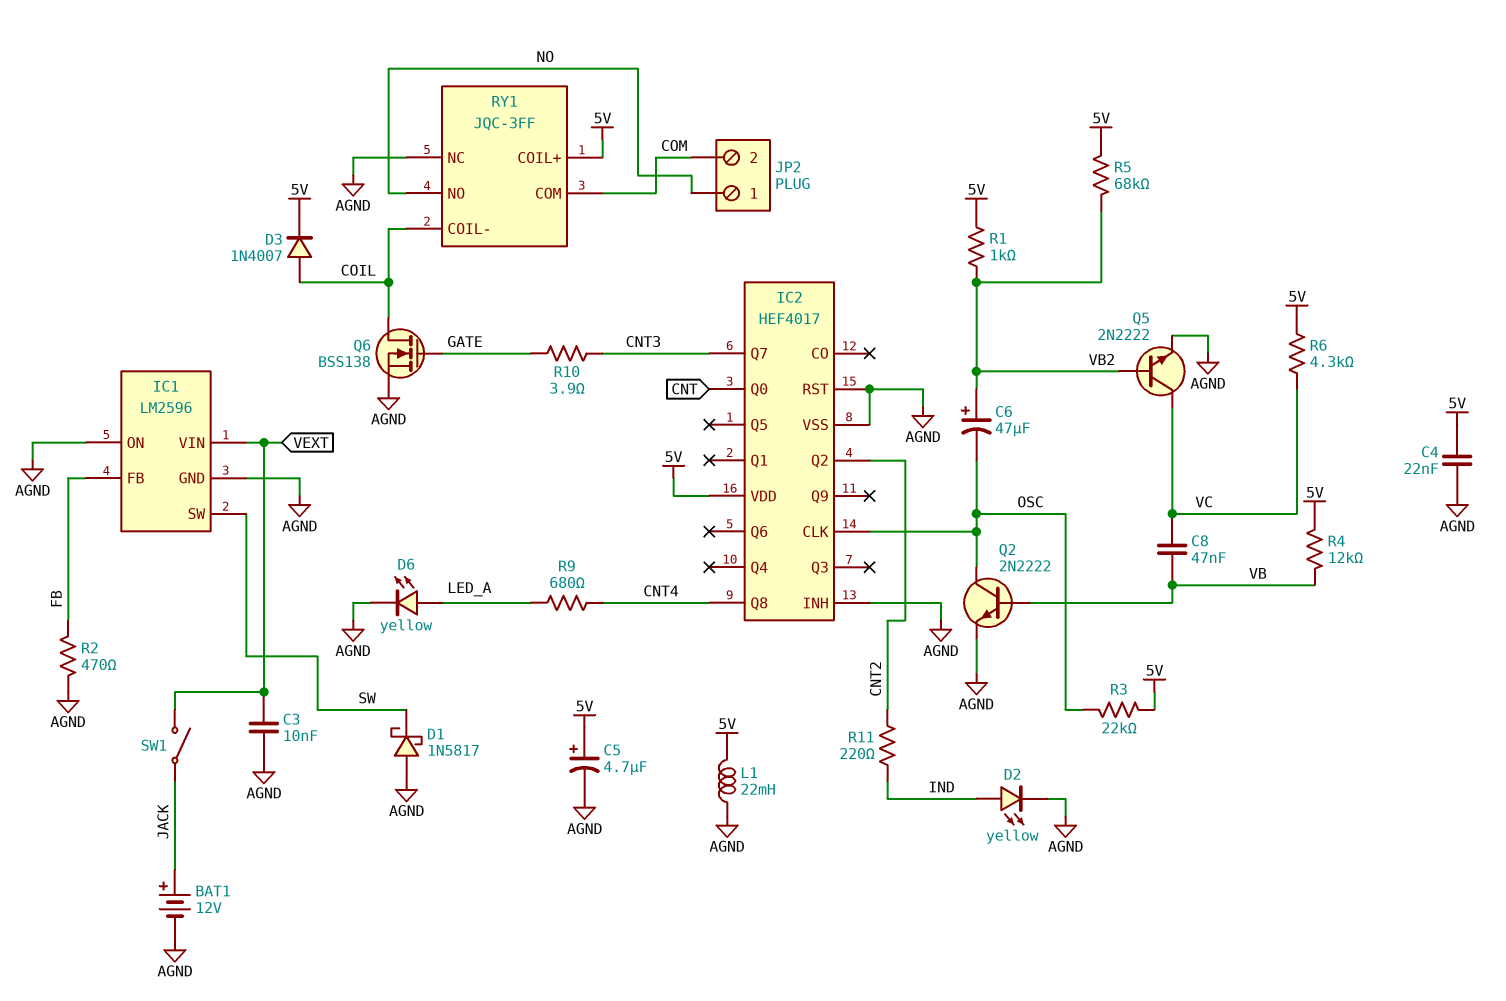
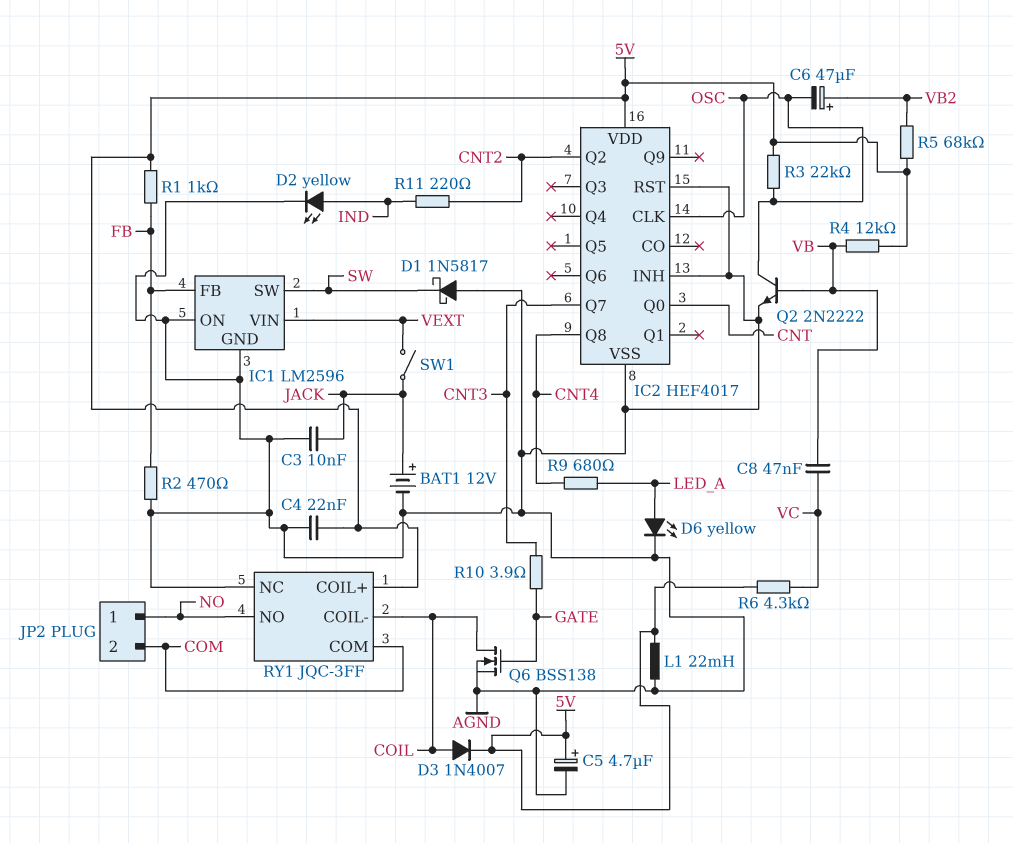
C3: 10nF (AGND, VEXT) -> 10nF (AGND, JACK)
Q5: NPN 2N2222 (B VB2, C VC, E AGND) -> none
R1: 1k (5V, VB2) -> 1k (5V, FB)

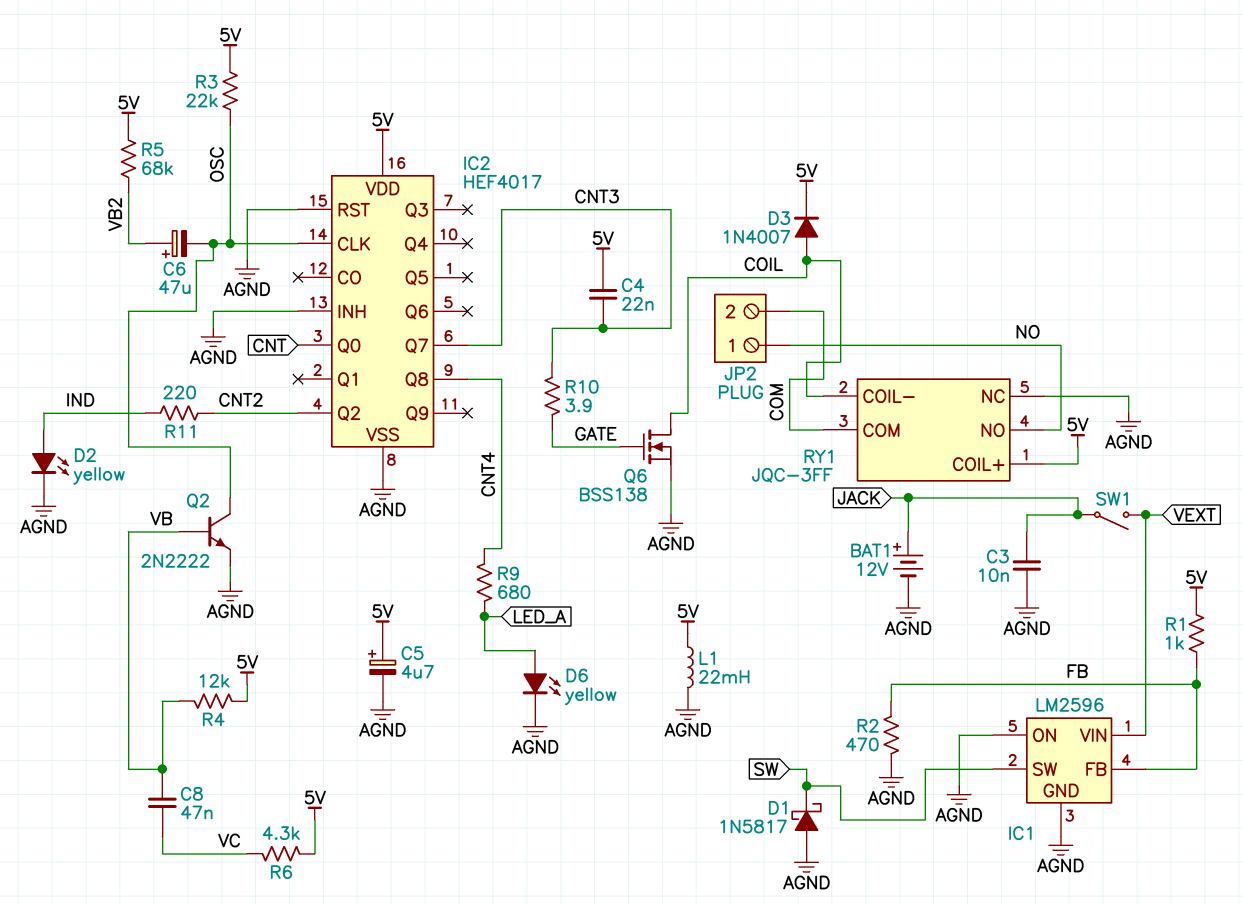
C4: 22nF (5V, AGND) -> 22nF (5V, CNT3)

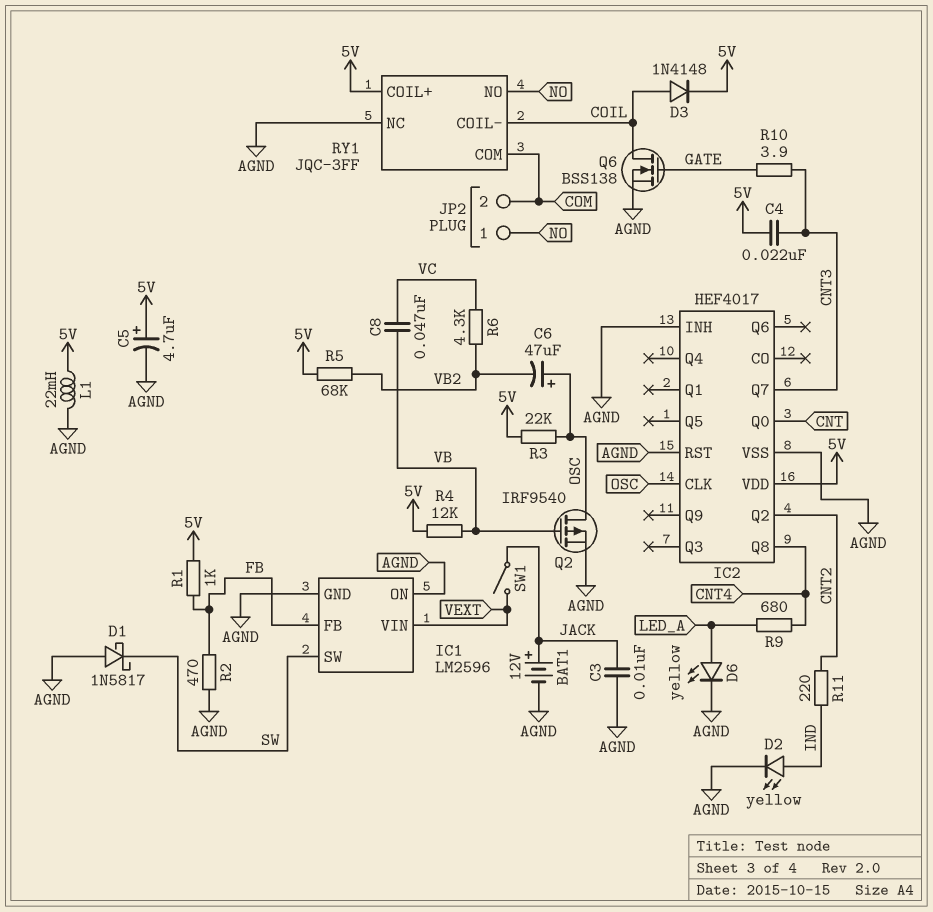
C6: 47uF (plus VB2, minus OSC) -> 47uF (plus OSC, minus VB2)
D3: diode 1N4007 (A COIL, K 5V) -> diode 1N4148 (A COIL, K 5V)
Q2: NPN 2N2222 (B VB, C OSC, E AGND) -> PMOS IRF9540 (G VB, D OSC, S AGND)
R6: 4.3k (5V, VC) -> 4.3k (VB2, VC)

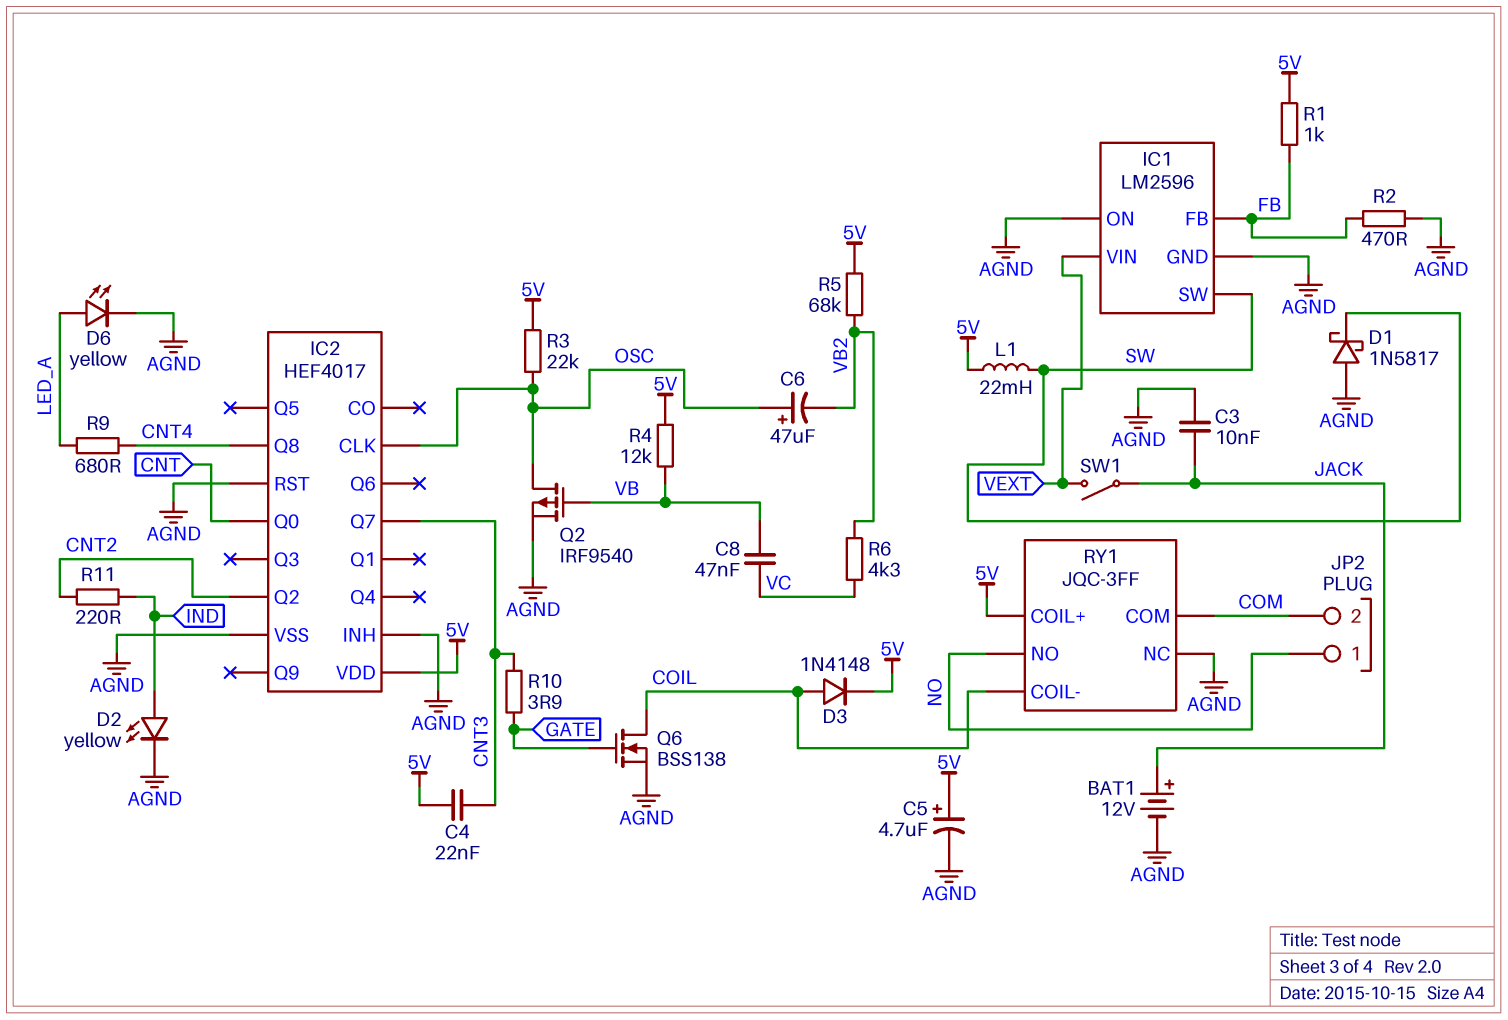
L1: 22mH (5V, AGND) -> 22mH (5V, SW)

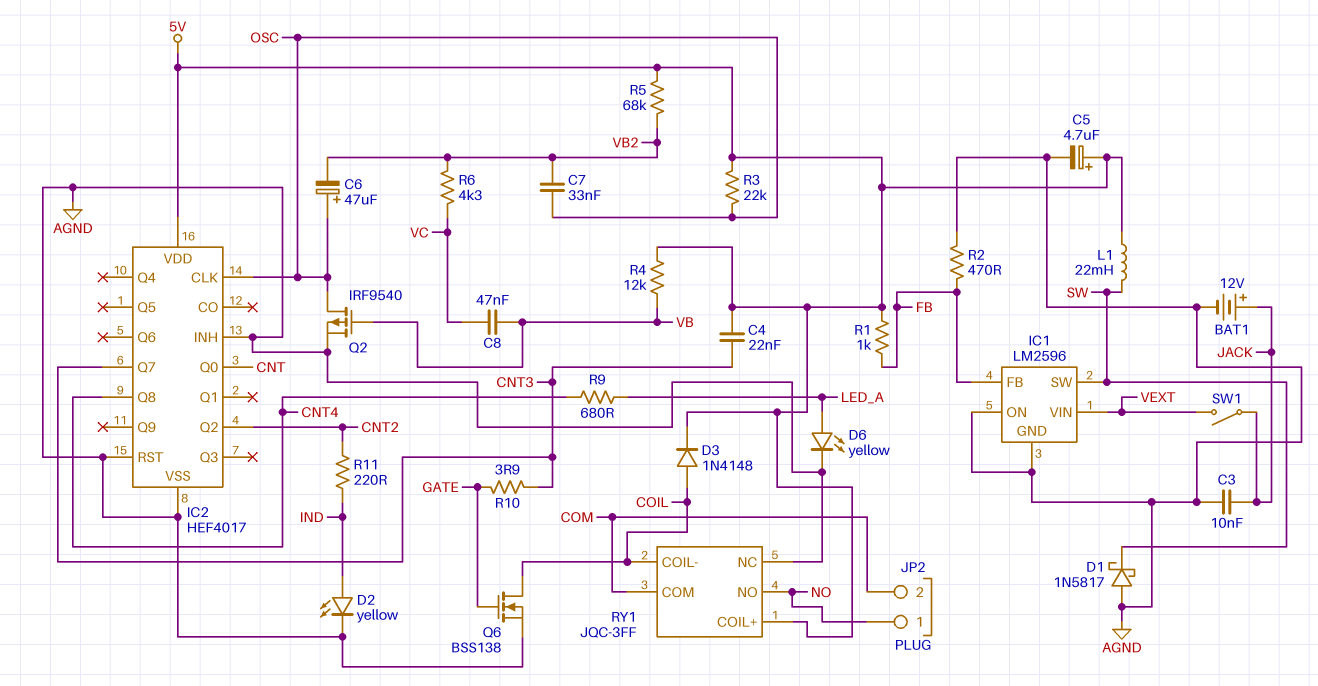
C7: none -> 33nF (OSC, VB2)

